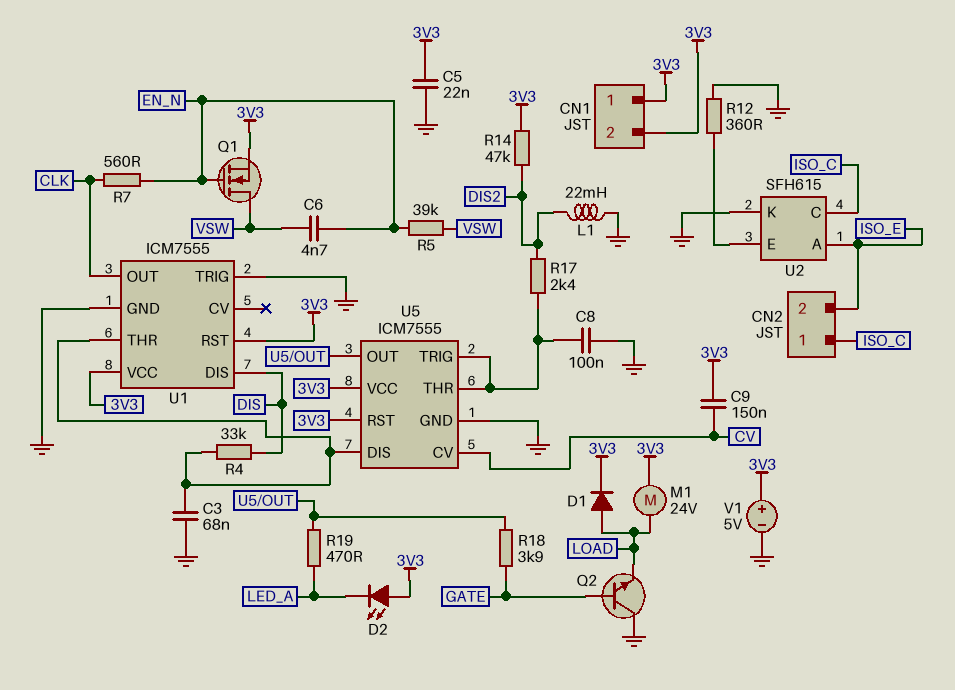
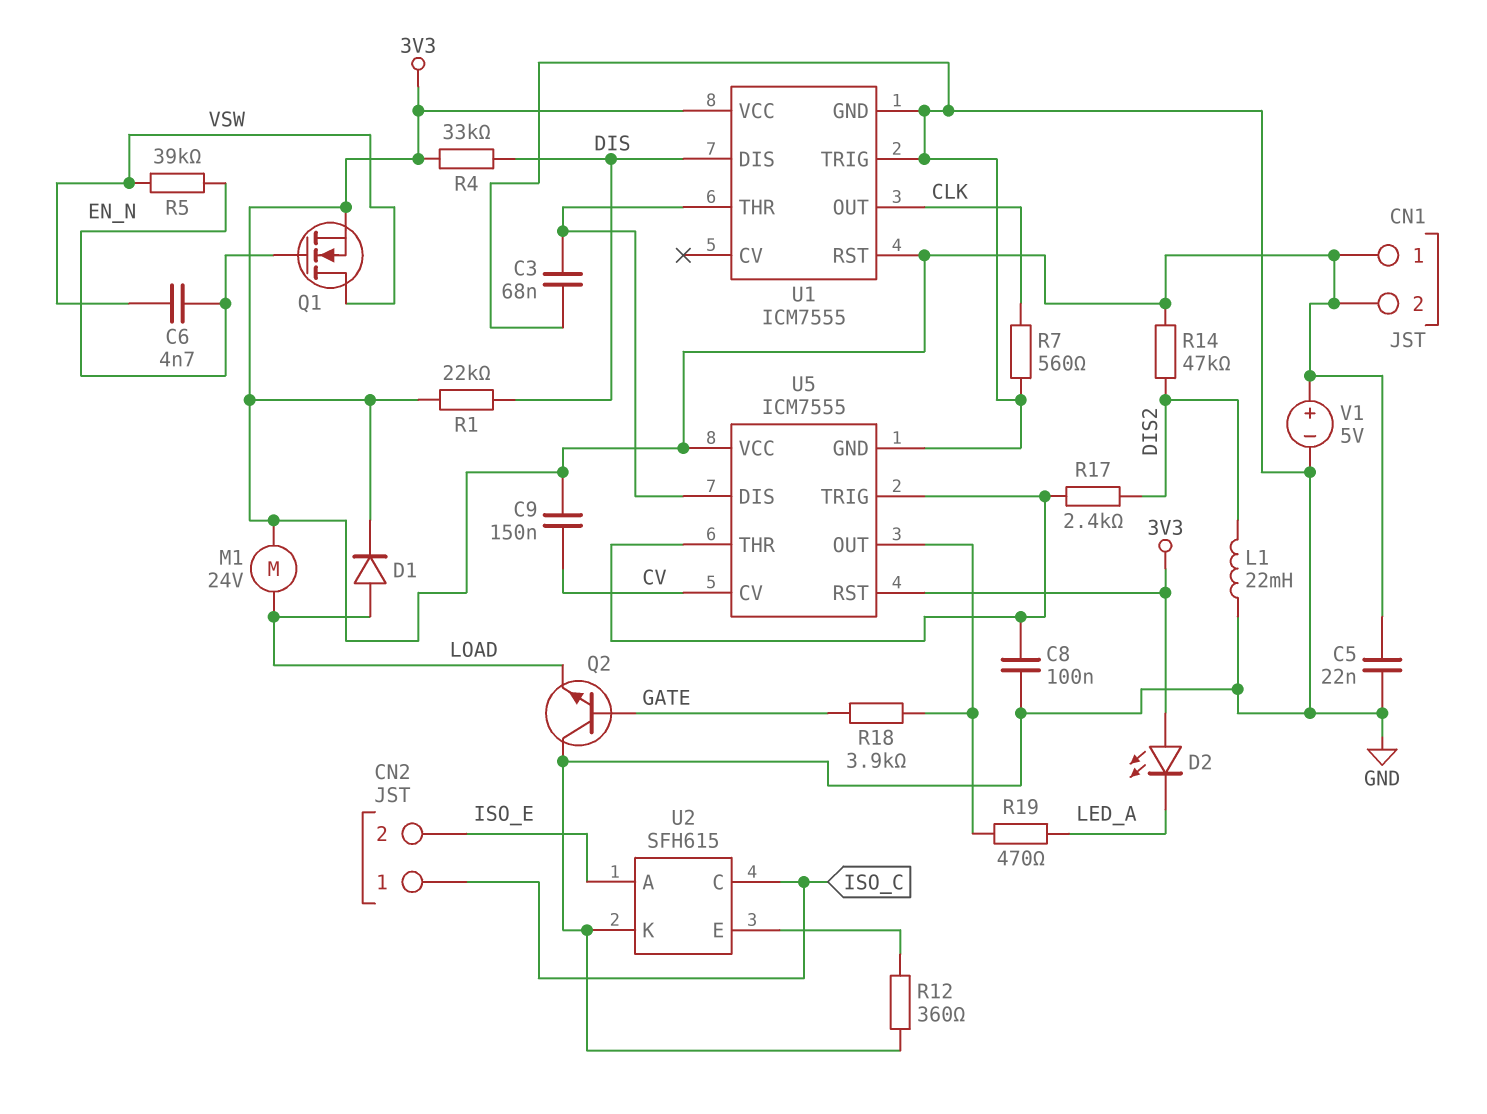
R1: none -> 22k (3V3, DIS)
R4: 33k (DIS, U1/THR) -> 33k (3V3, DIS)
R7: 560 (CLK, EN_N) -> 560 (CLK, GND)

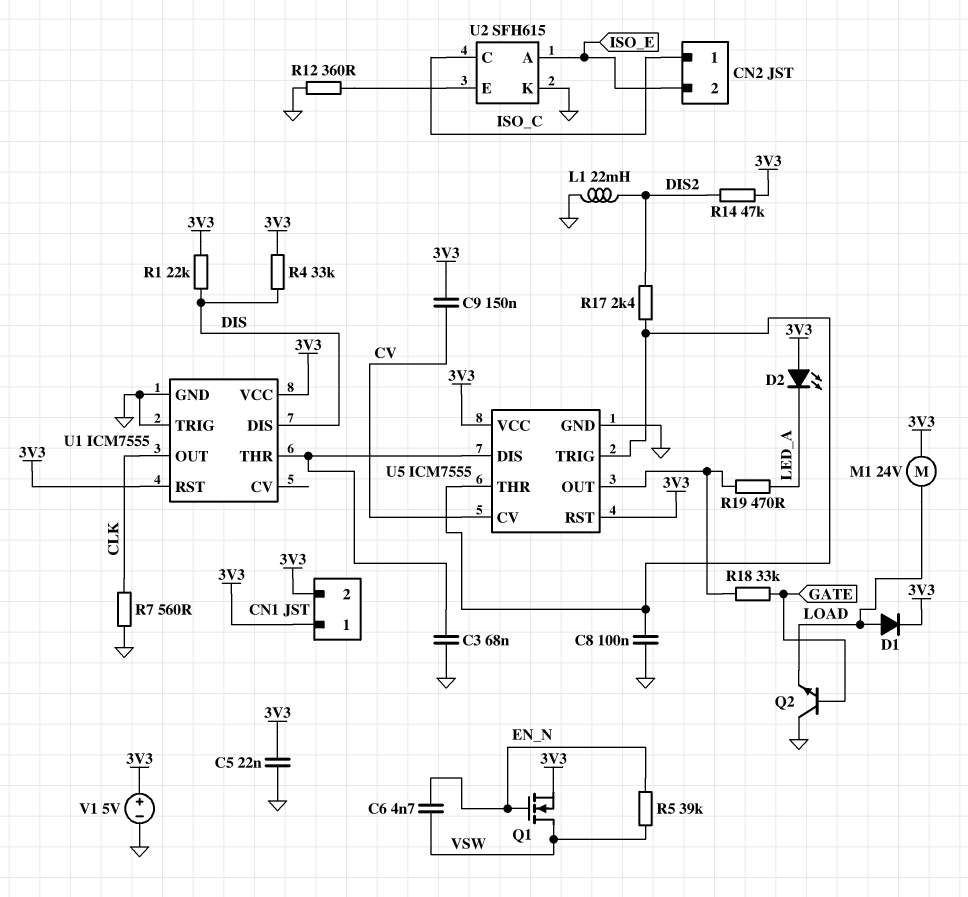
R18: 3.9k (GATE, U5/OUT) -> 33k (GATE, U5/OUT)

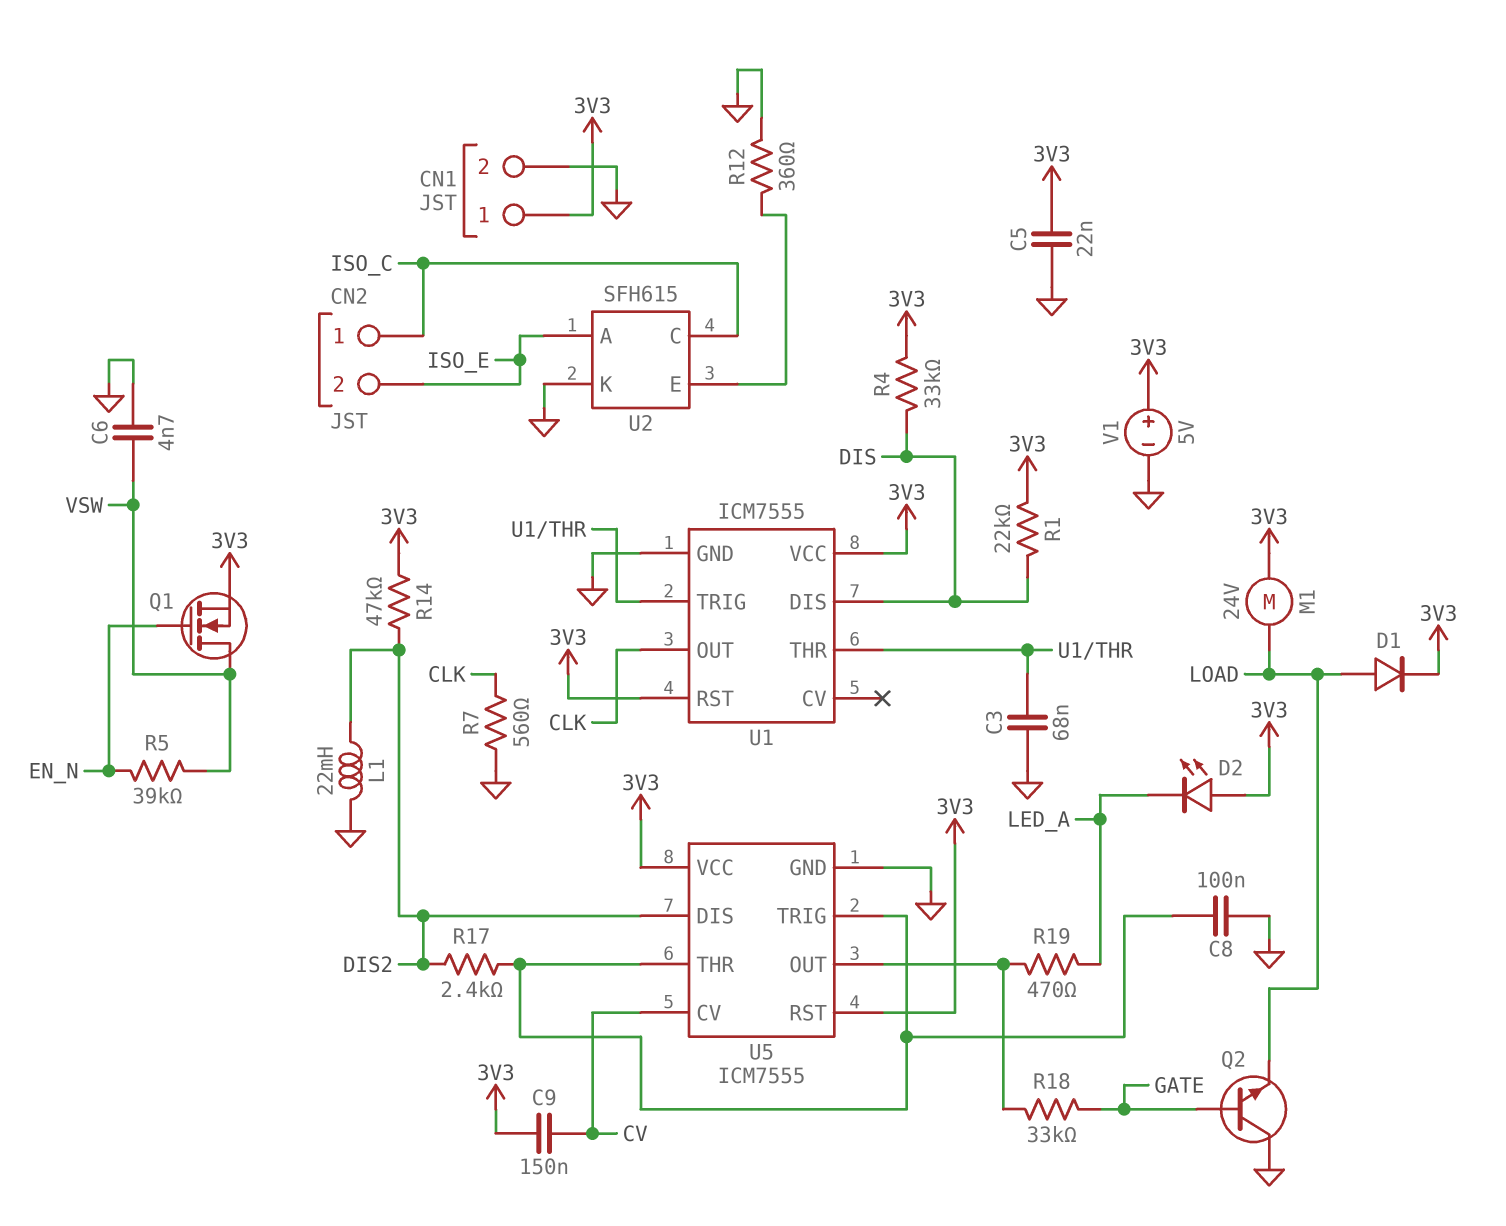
C6: 4.7nF (EN_N, VSW) -> 4.7nF (GND, VSW)
CN1 pin 2: 3V3 -> GND
U1 pin TRIG: GND -> U1/THR
U5 pin DIS: U1/THR -> DIS2

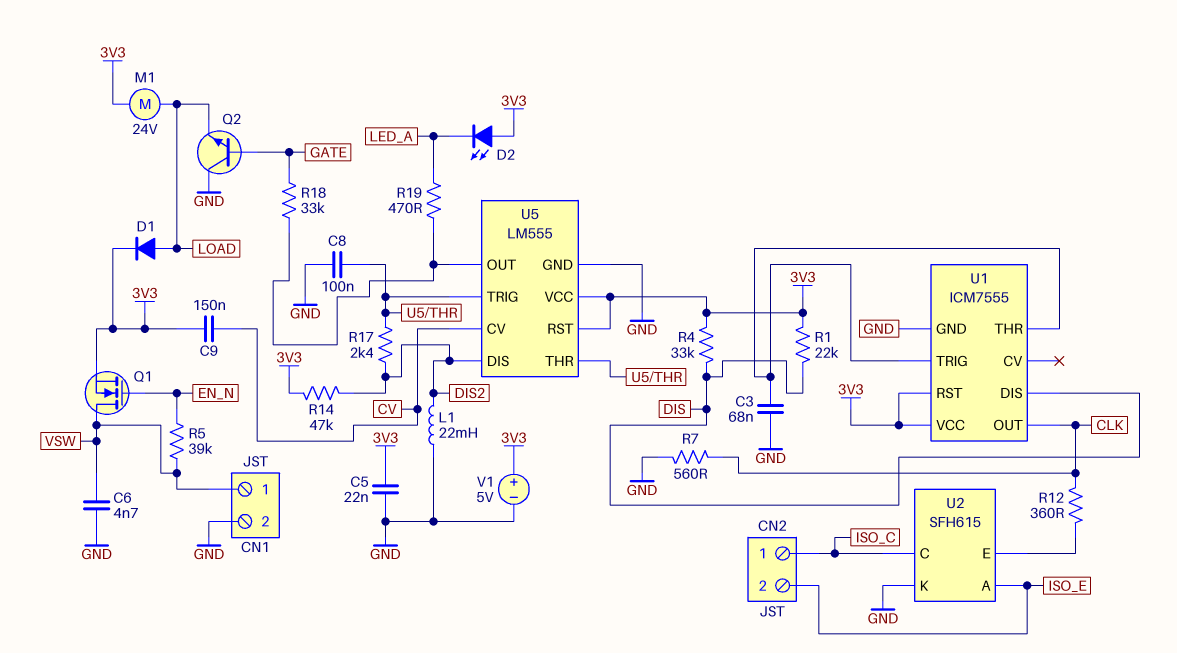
CN1 pin 1: 3V3 -> VSW
R12: 360 (GND, U2/E) -> 360 (CLK, U2/E)
U5: ICM7555 -> LM555

